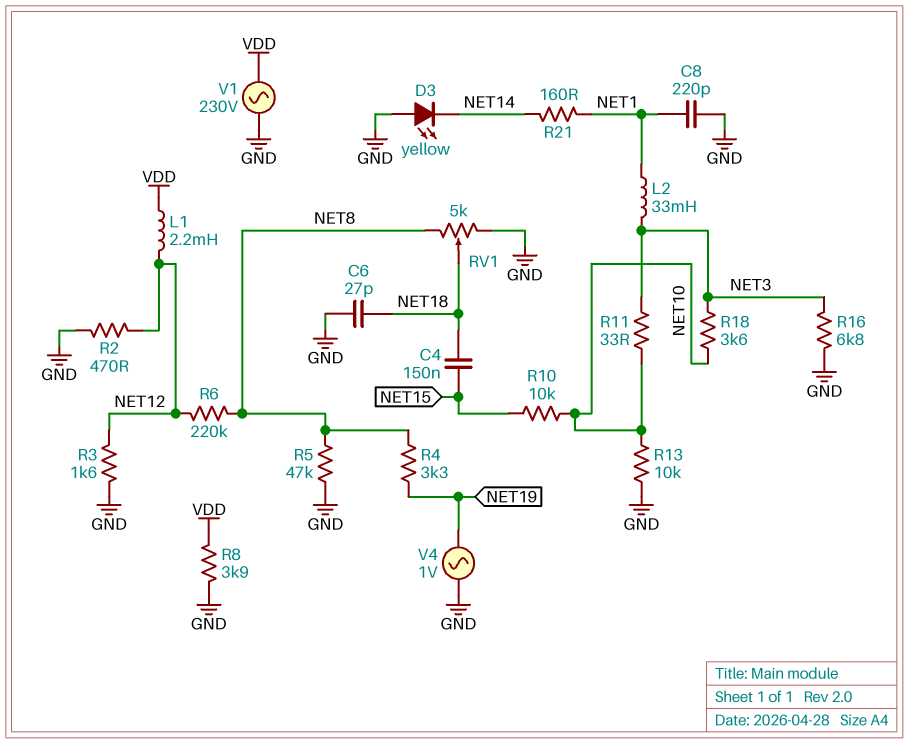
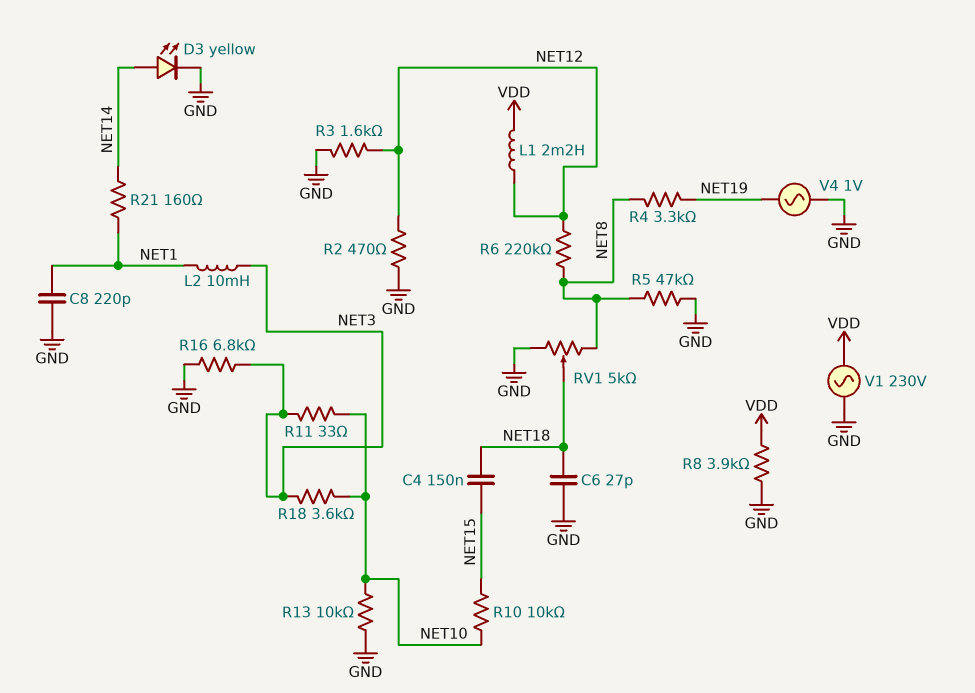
D3: LED yellow (A GND, K NET14) -> LED yellow (A NET14, K GND)
L2: 33mH (NET1, NET3) -> 10mH (NET1, NET3)

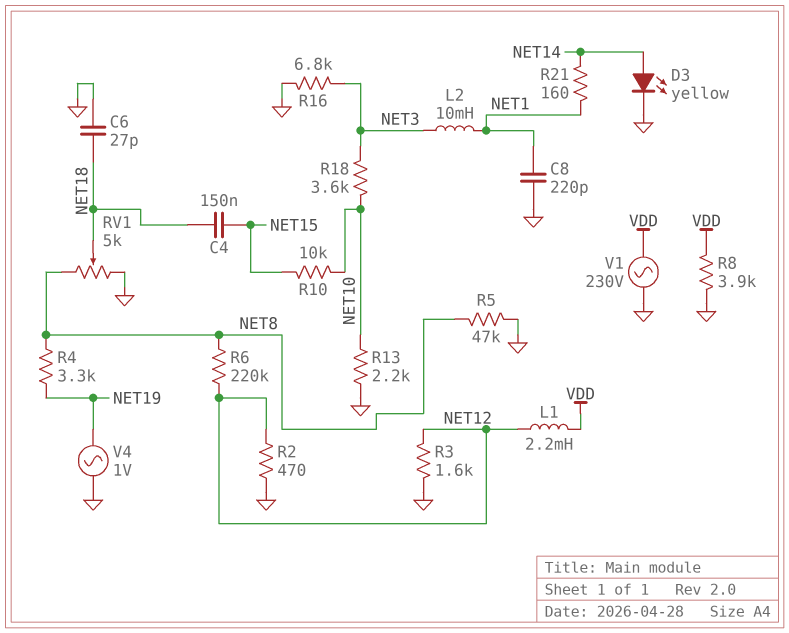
R11: 33 (NET3, NET10) -> none
R13: 10k (GND, NET10) -> 2.2k (GND, NET10)

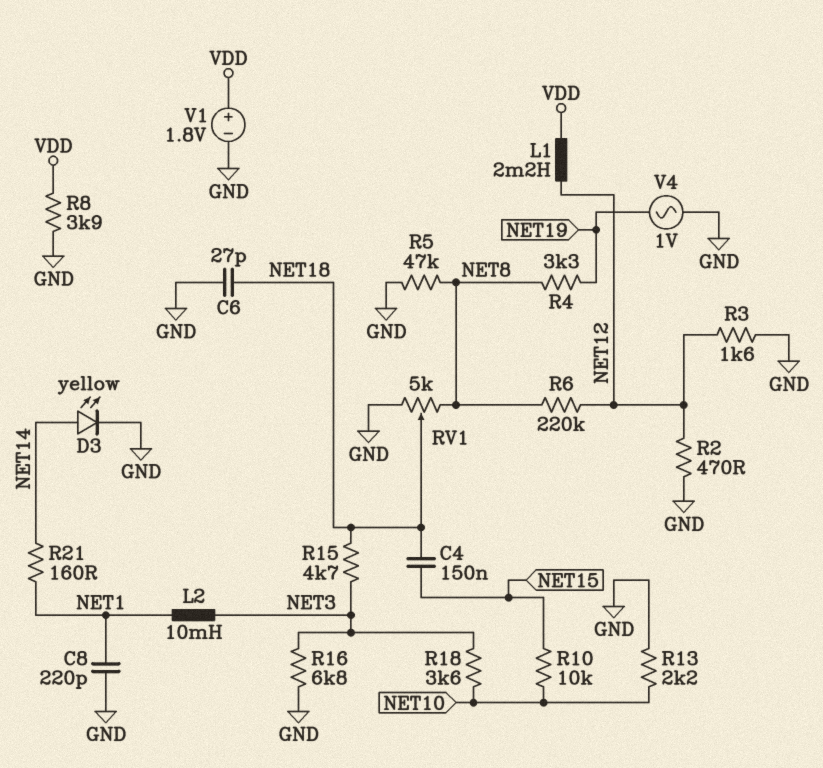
R15: none -> 4.7k (NET3, NET18)
V1: AC 230V (GND, VDD) -> 1.8V (plus VDD, minus GND)

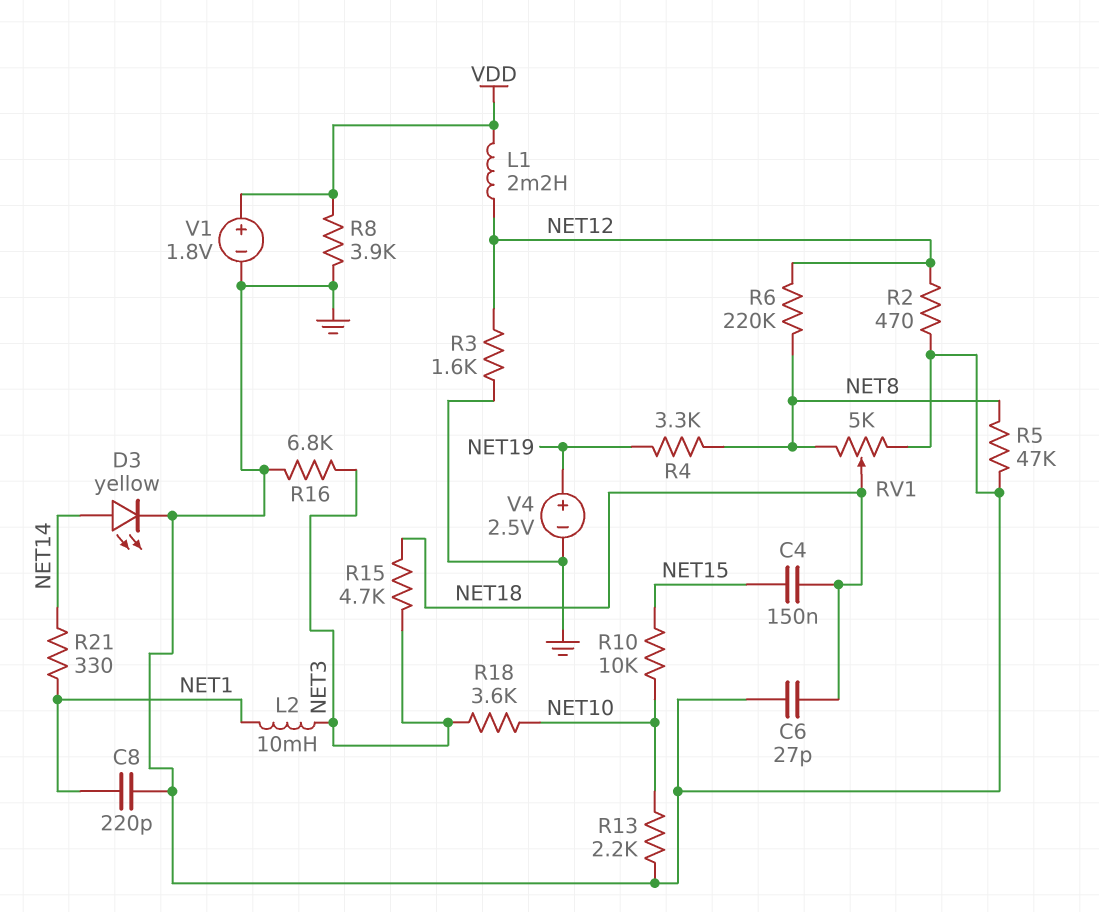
R21: 160 (NET1, NET14) -> 330 (NET1, NET14)
V4: AC 1V (GND, NET19) -> 2.5V (plus NET19, minus GND)

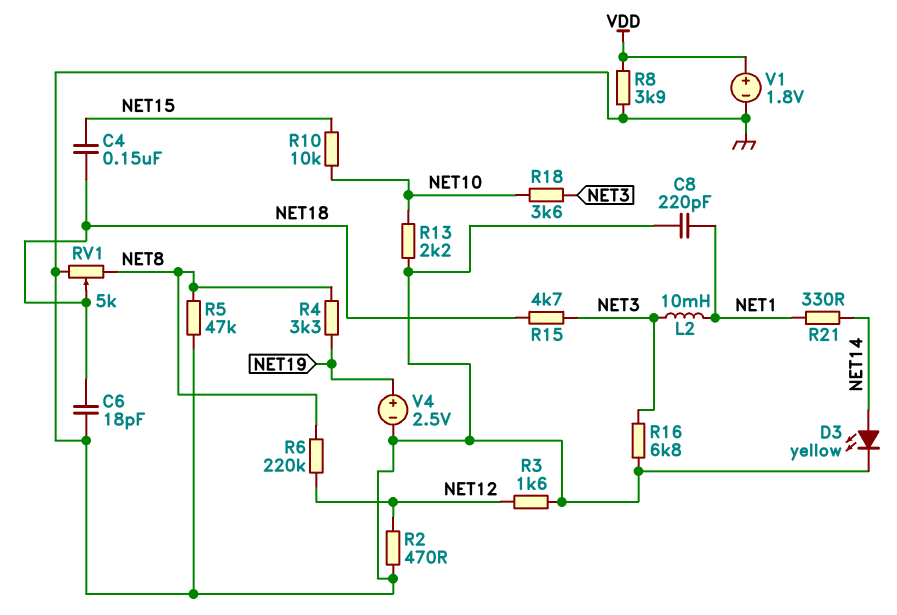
C6: 27pF (GND, NET18) -> 18pF (GND, NET18)
L1: 2.2mH (NET12, VDD) -> none

